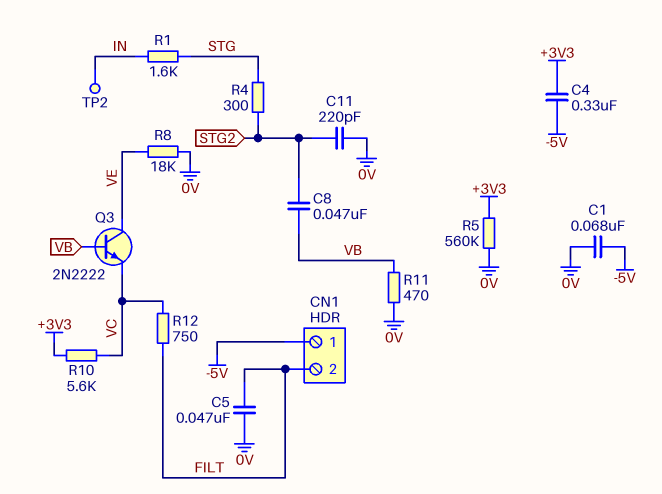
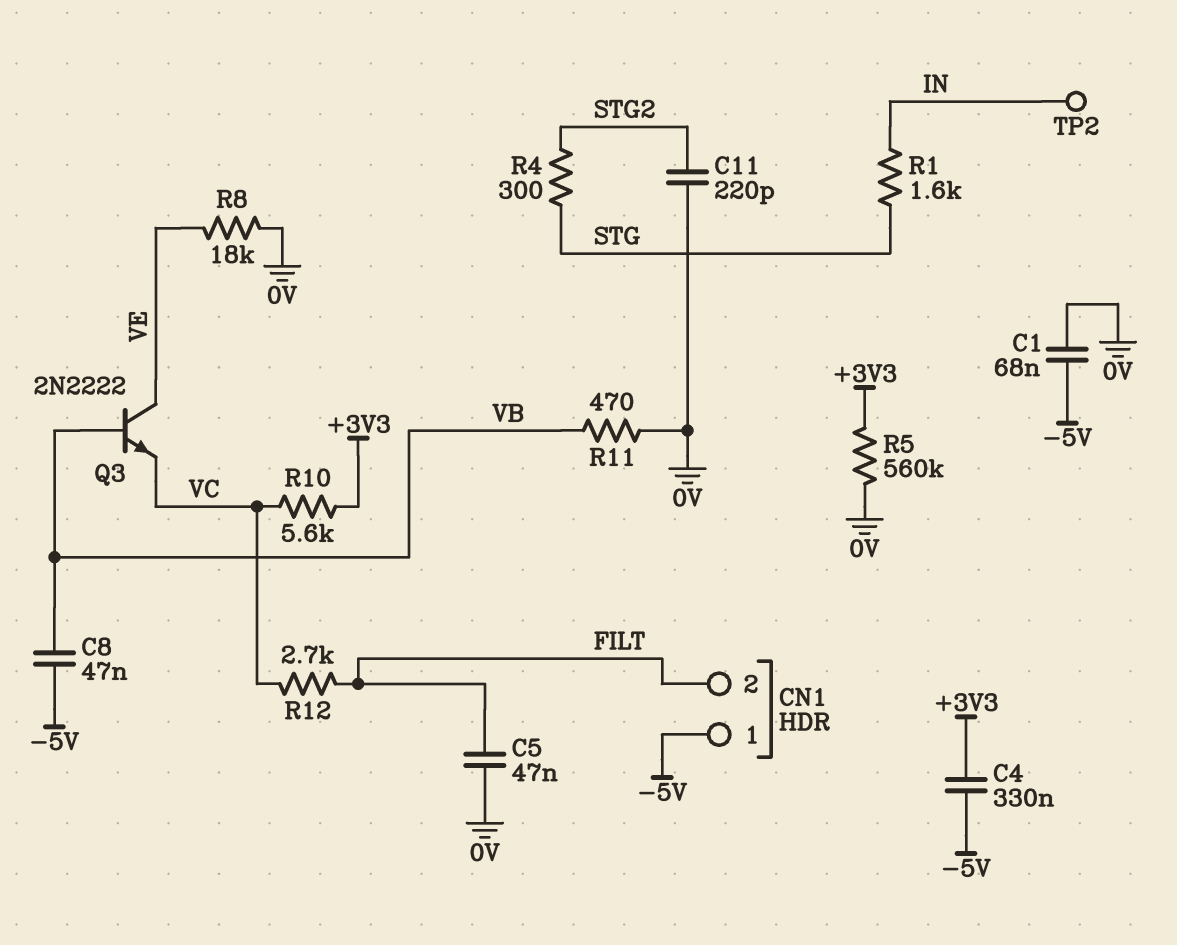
C8: 47nF (STG2, VB) -> 47nF (-5V, VB)
R12: 750 (FILT, VC) -> 2.7k (FILT, VC)

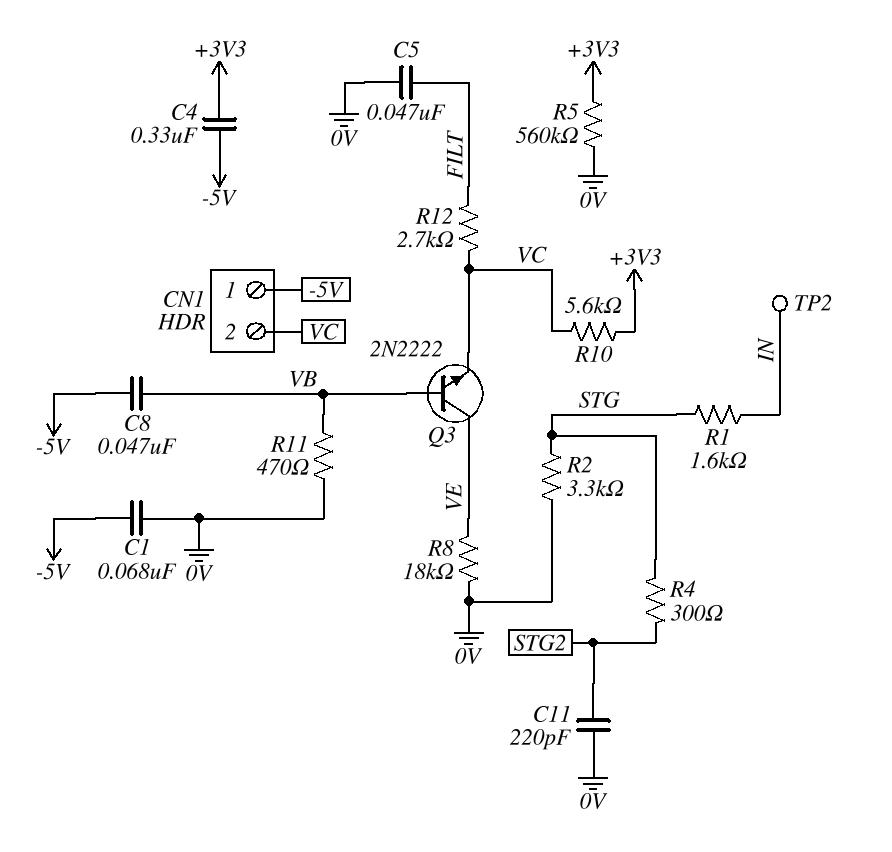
CN1 pin 2: FILT -> VC
R2: none -> 3.3k (0V, STG)

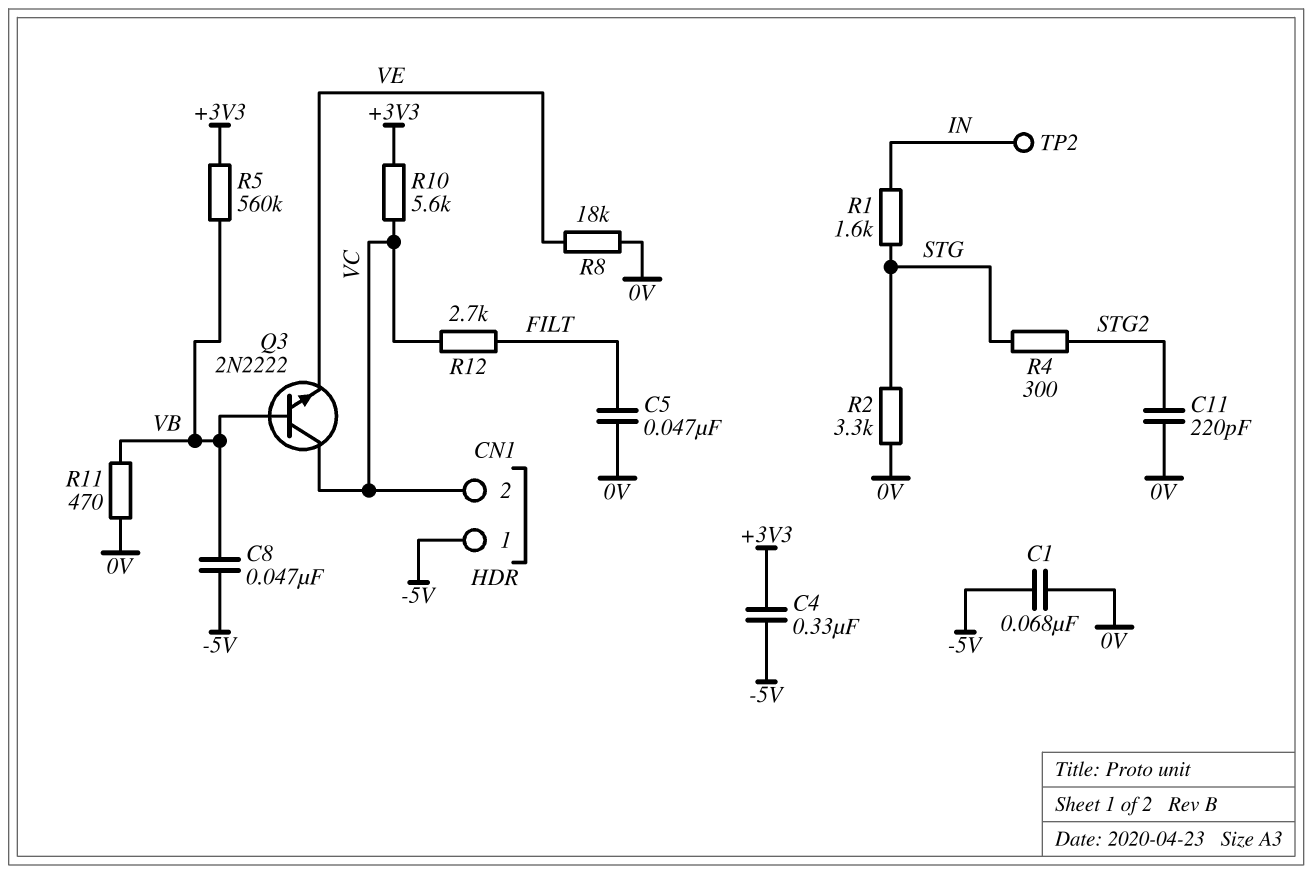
Q3: NPN 2N2222 (B VB, C VE, E VC) -> NPN 2N2222 (B VB, C VC, E VE)
R5: 560k (+3V3, 0V) -> 560k (+3V3, VB)

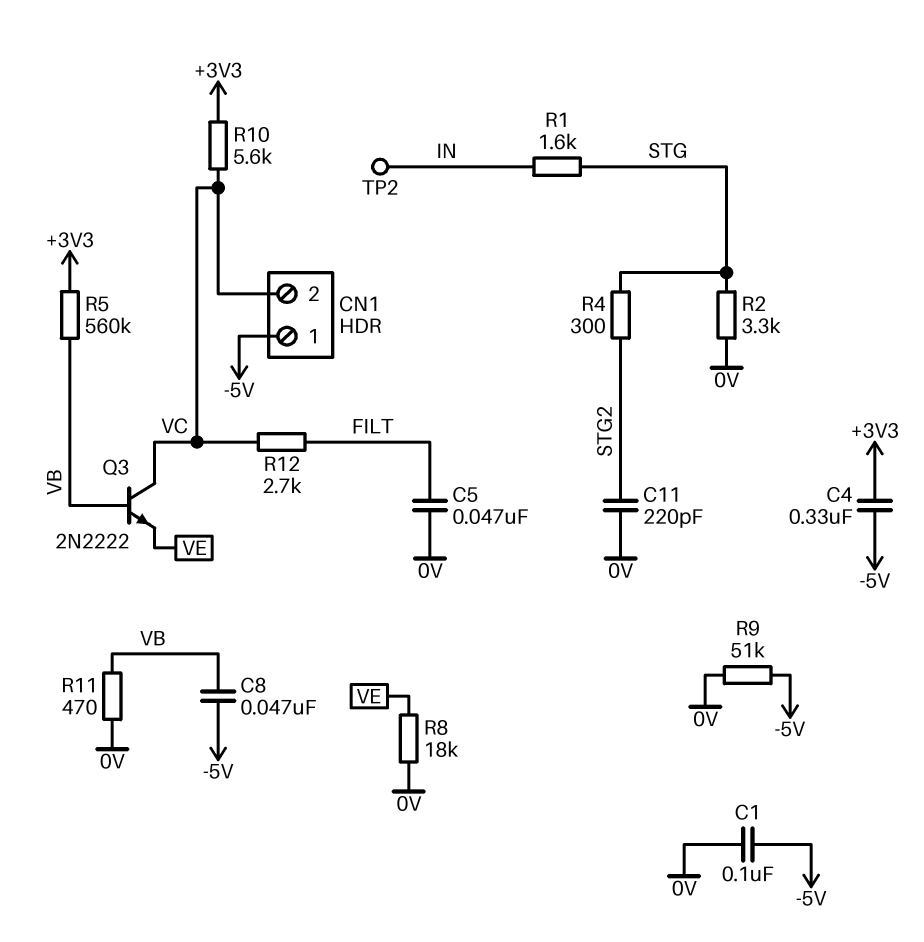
C1: 68nF (-5V, 0V) -> 100nF (-5V, 0V)
R9: none -> 51k (-5V, 0V)

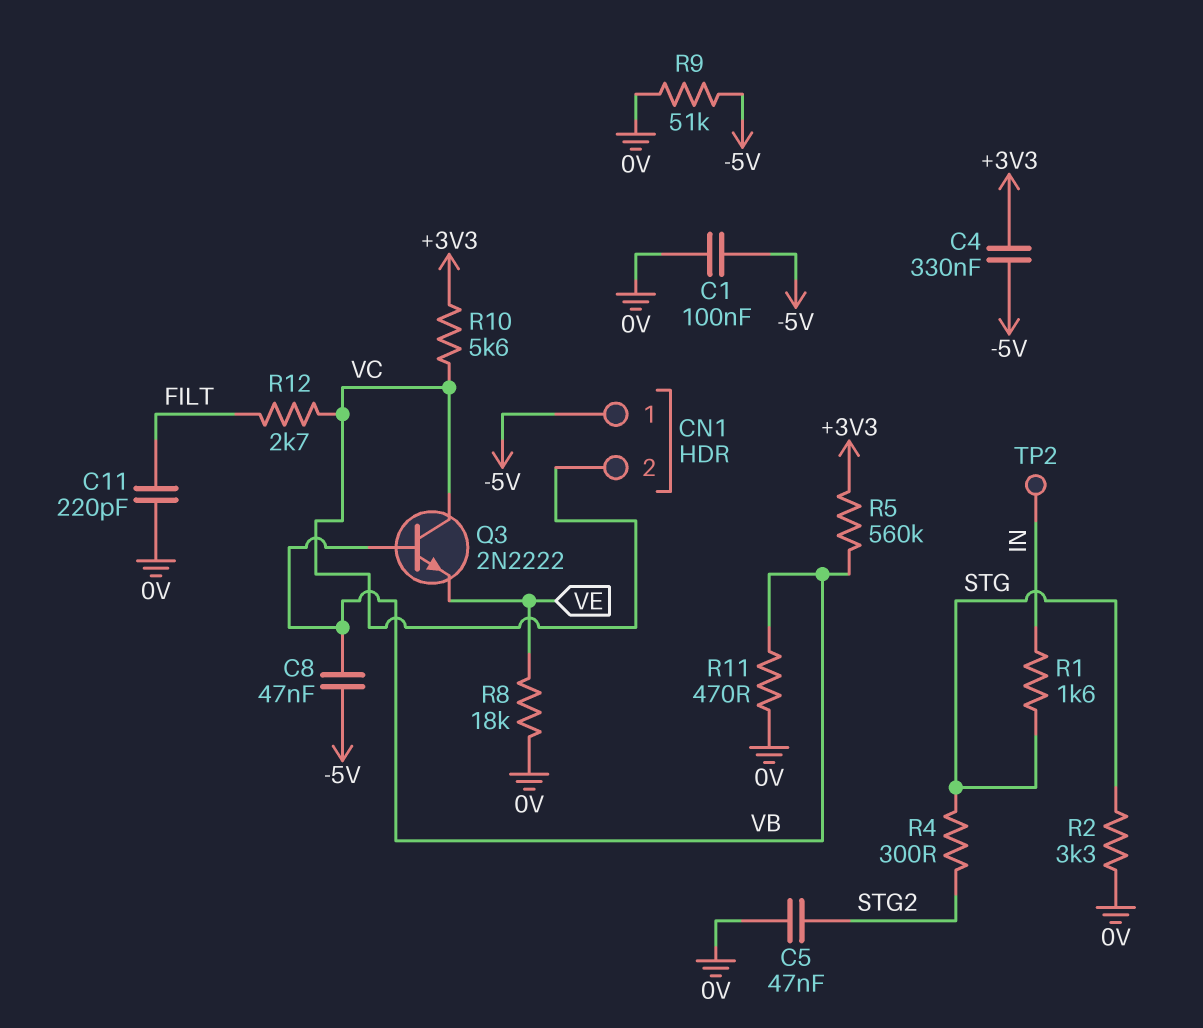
C5: 47nF (0V, FILT) -> 47nF (0V, STG2)
C11: 220pF (0V, STG2) -> 220pF (0V, FILT)

